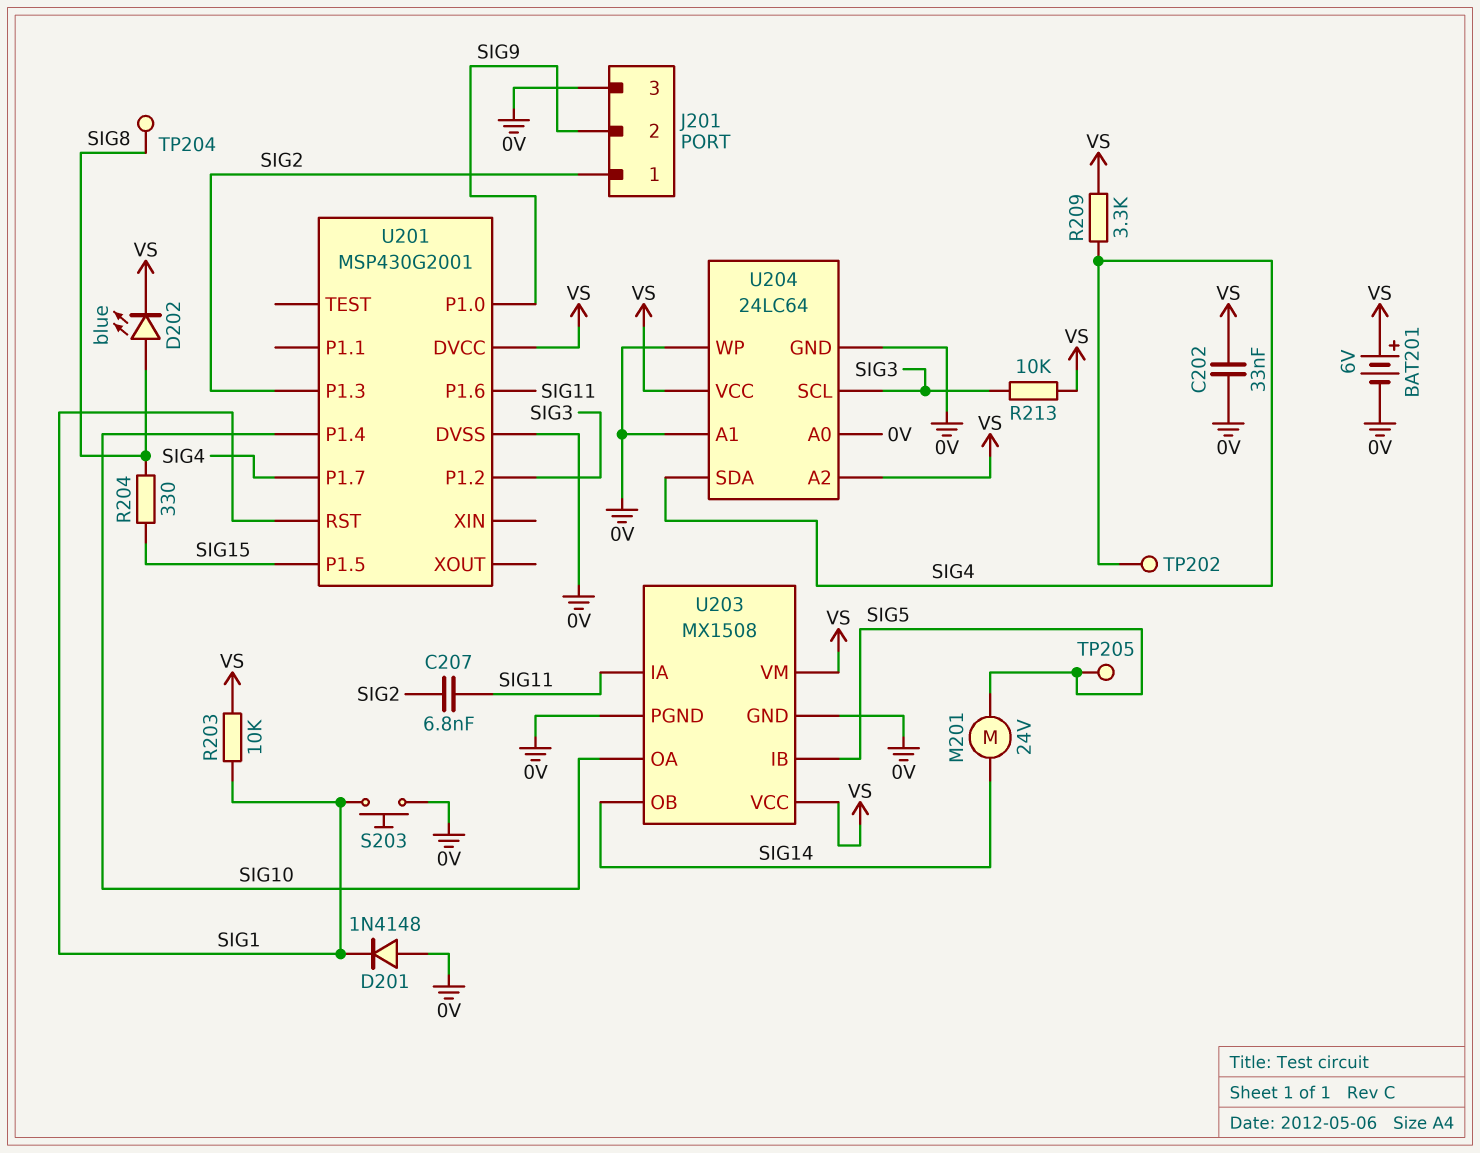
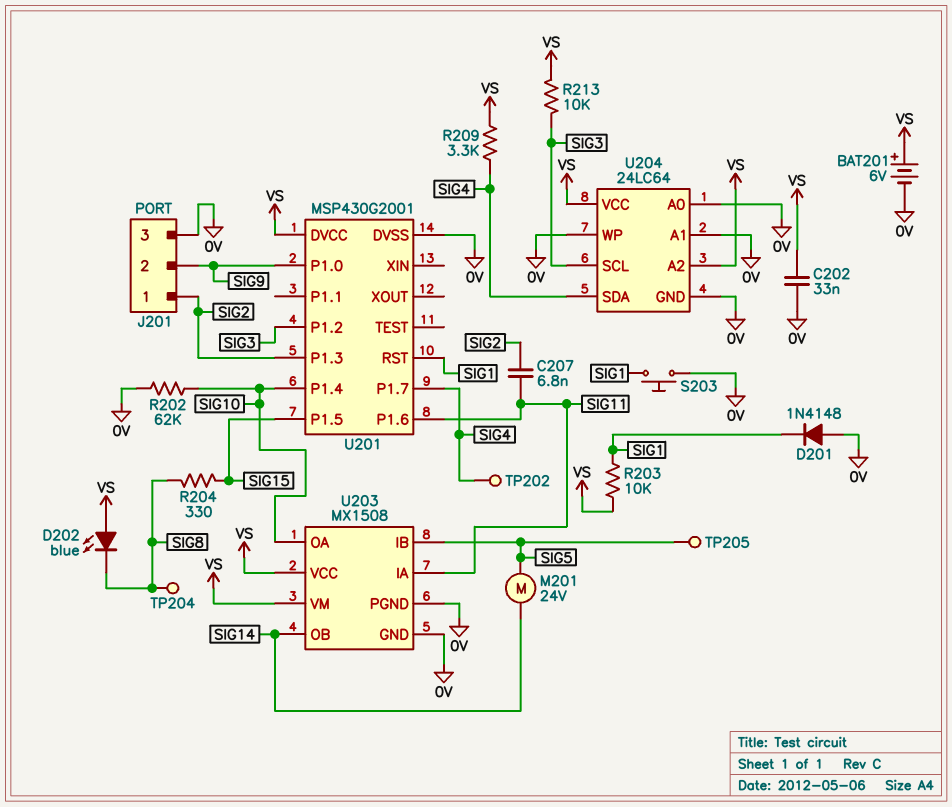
D202: LED blue (A SIG8, K VS) -> LED blue (A VS, K SIG8)
R202: none -> 62k (0V, SIG10)

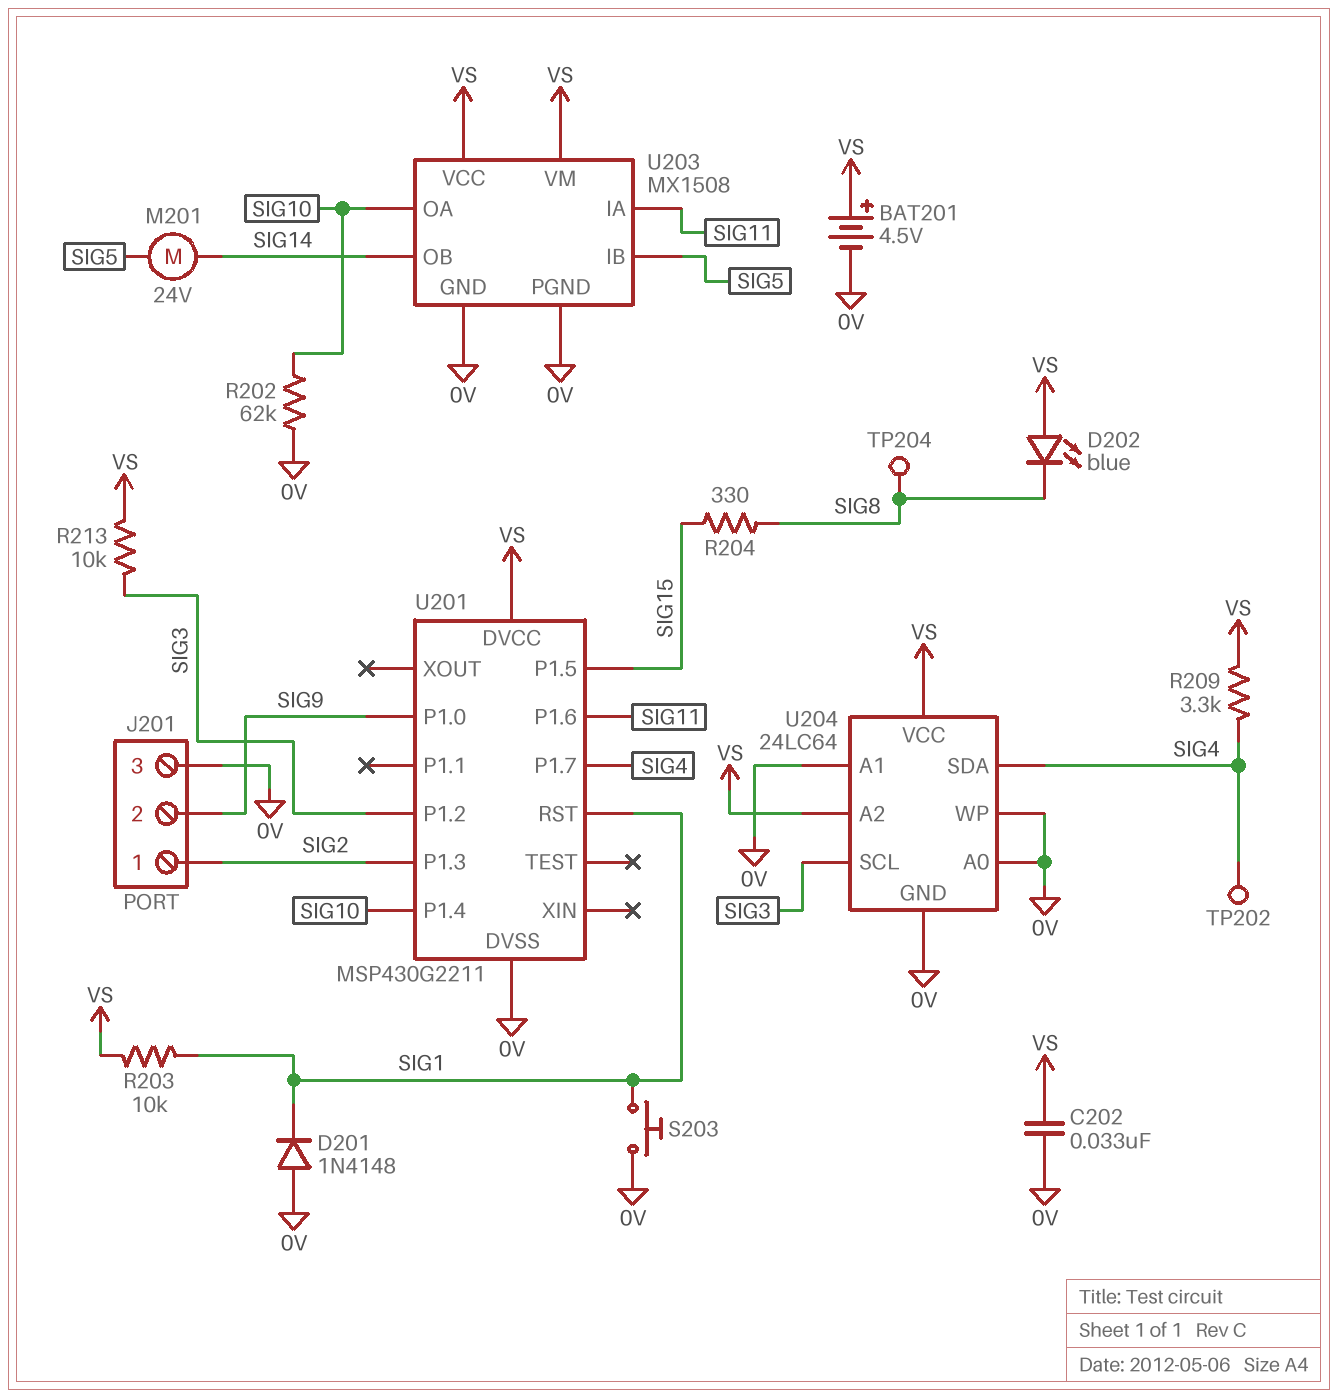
BAT201: 6V (plus VS, minus 0V) -> 4.5V (plus VS, minus 0V)
C207: 6.8nF (SIG2, SIG11) -> none
TP205: test point (SIG5) -> none
U201: MSP430G2001 -> MSP430G2211

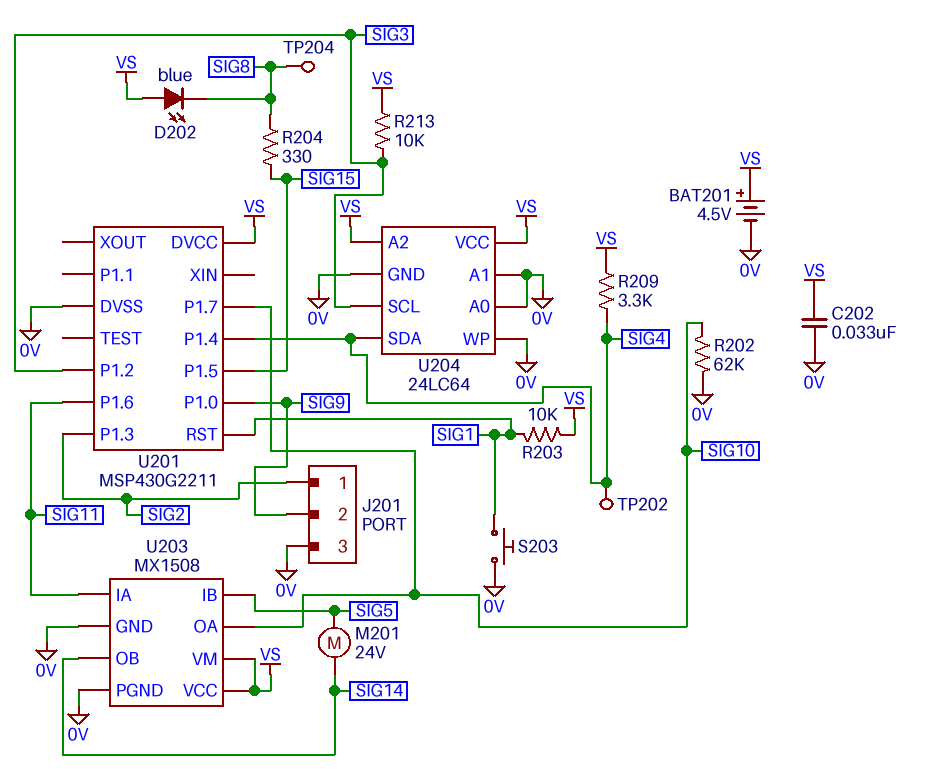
D201: diode 1N4148 (A 0V, K SIG1) -> none
U201 pin P1.4: SIG10 -> SIG4
U201 pin P1.7: SIG4 -> SIG10

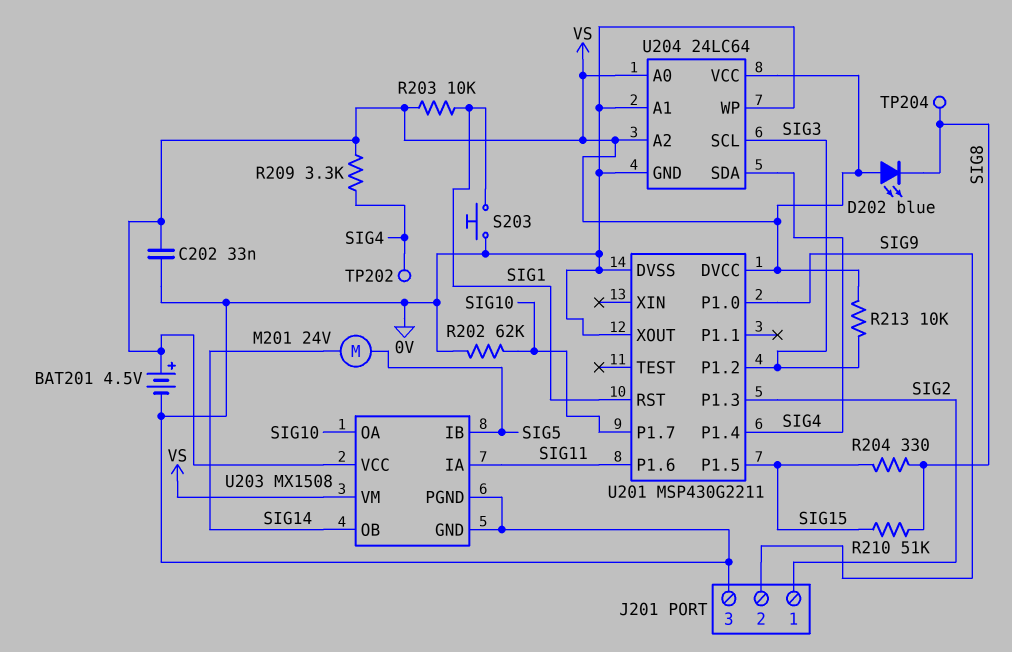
R210: none -> 51k (SIG8, SIG15)
U201 pin XOUT: none -> 0V
U204 pin A0: 0V -> VS

